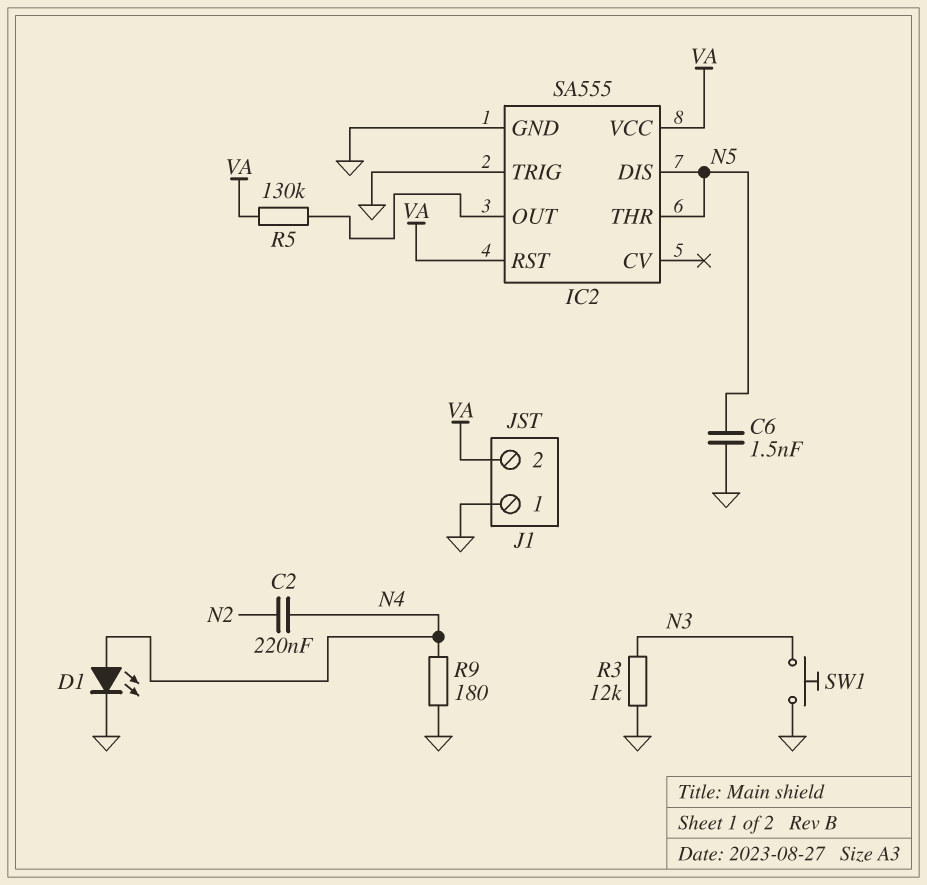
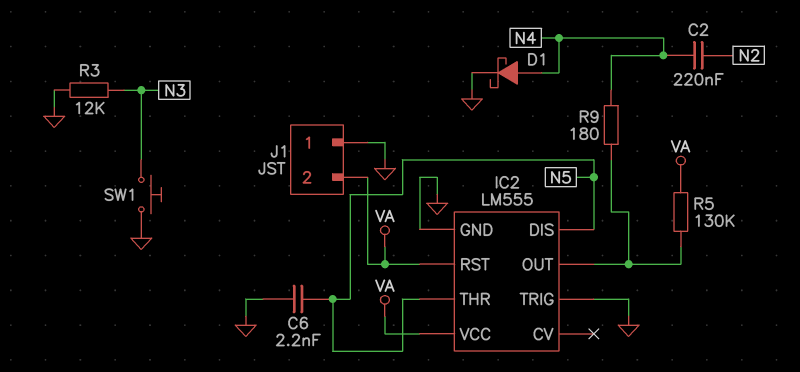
C6: 1.5nF (GND, N5) -> 2.2nF (GND, N5)
D1: LED (A N4, K GND) -> schottky (A N4, K GND)
IC2: SA555 -> LM555
R9: 180 (GND, N4) -> 180 (IC2/OUT, N4)

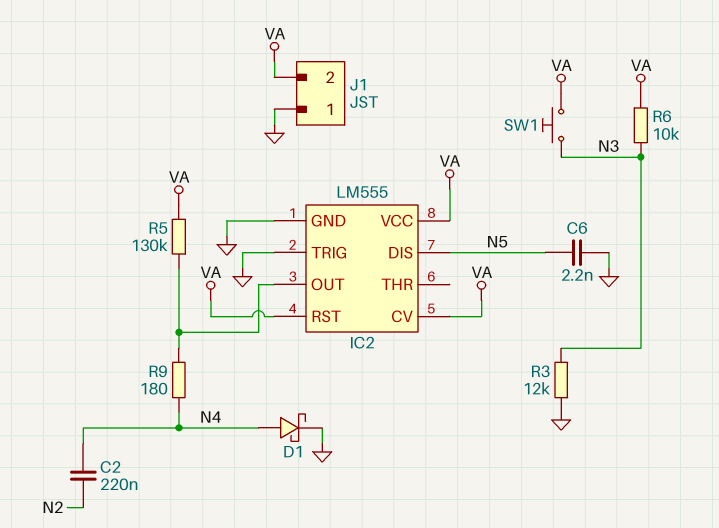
IC2 pin CV: none -> VA
IC2 pin THR: N5 -> none
R6: none -> 10k (N3, VA)
SW1: button (GND, N3) -> button (N3, VA)

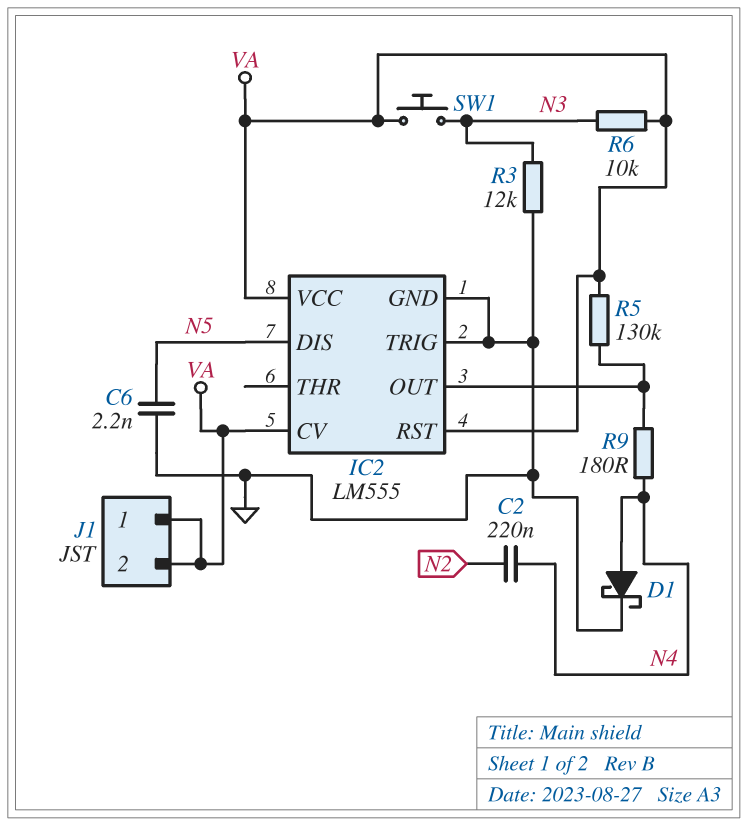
J1 pin 1: GND -> VA

